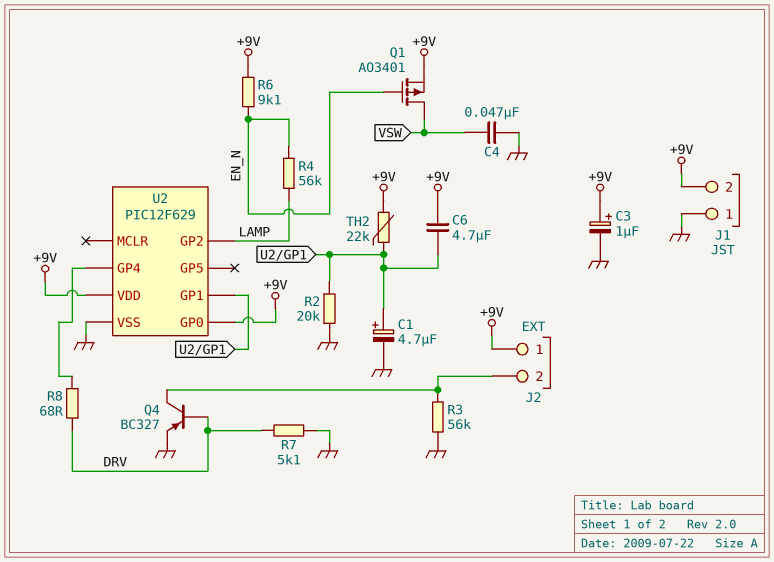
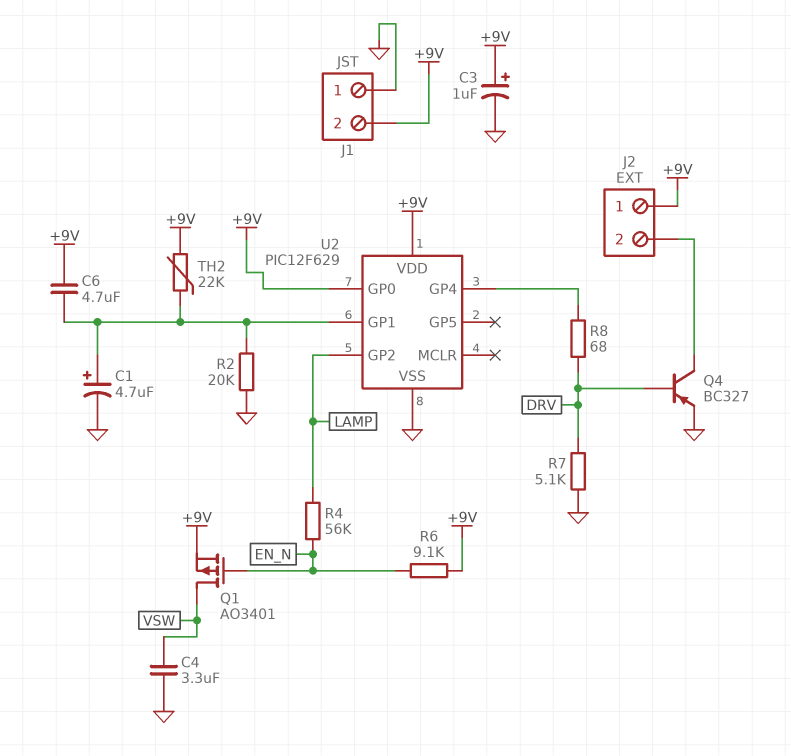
C4: 47nF (GND, VSW) -> 3.3uF (GND, VSW)
R3: 56k (GND, J2/2) -> none

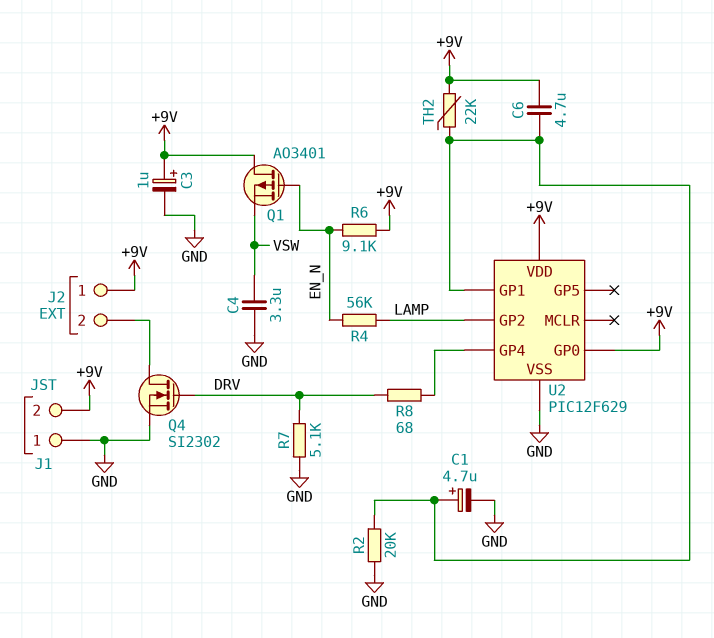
Q1: PMOS AO3401 (G EN_N, D VSW, S +9V) -> PMOS AO3401 (G EN_N, D +9V, S VSW)
Q4: PNP BC327 (B DRV, C J2/2, E GND) -> NMOS SI2302 (G DRV, D J2/2, S GND)

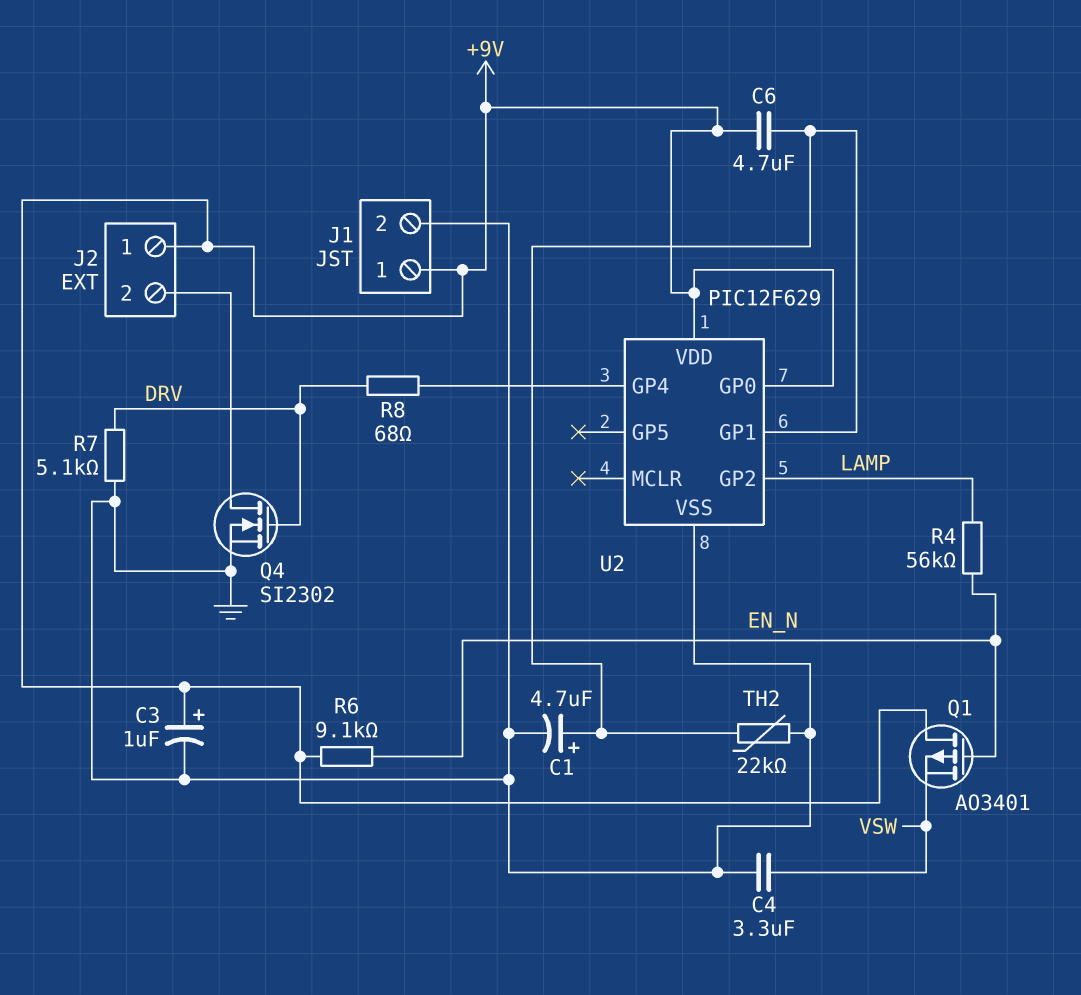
J1 pin 1: GND -> +9V
J1 pin 2: +9V -> GND
R2: 20k (GND, U2/GP1) -> none
TH2: 22k (+9V, U2/GP1) -> 22k (GND, U2/GP1)

